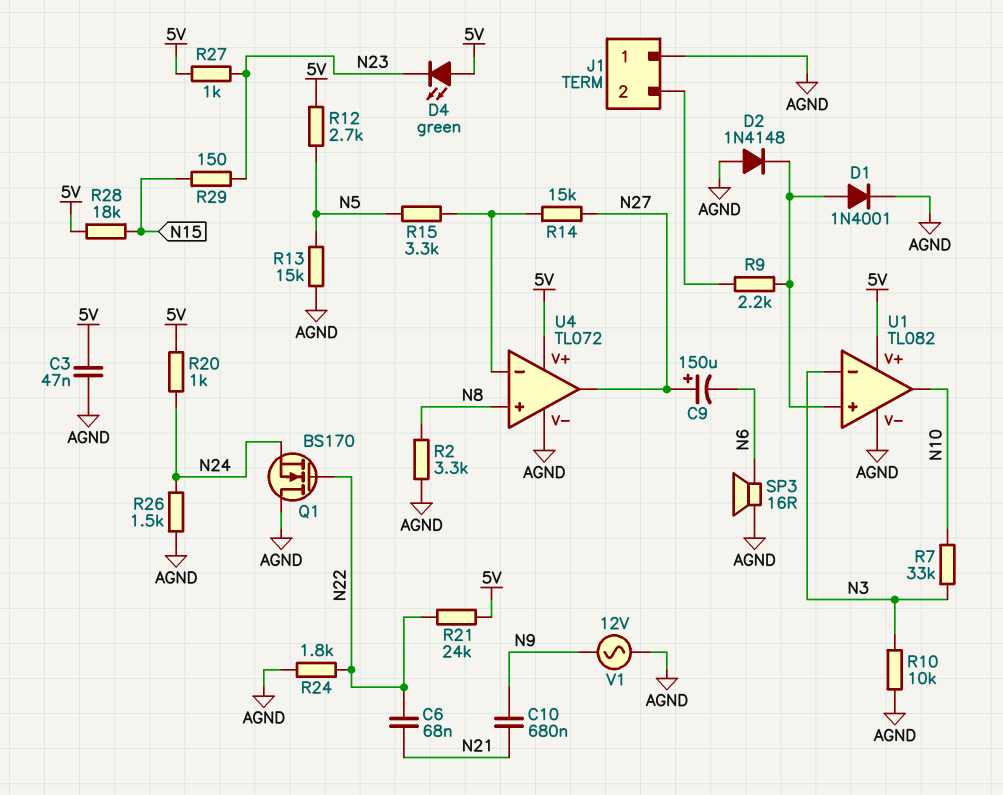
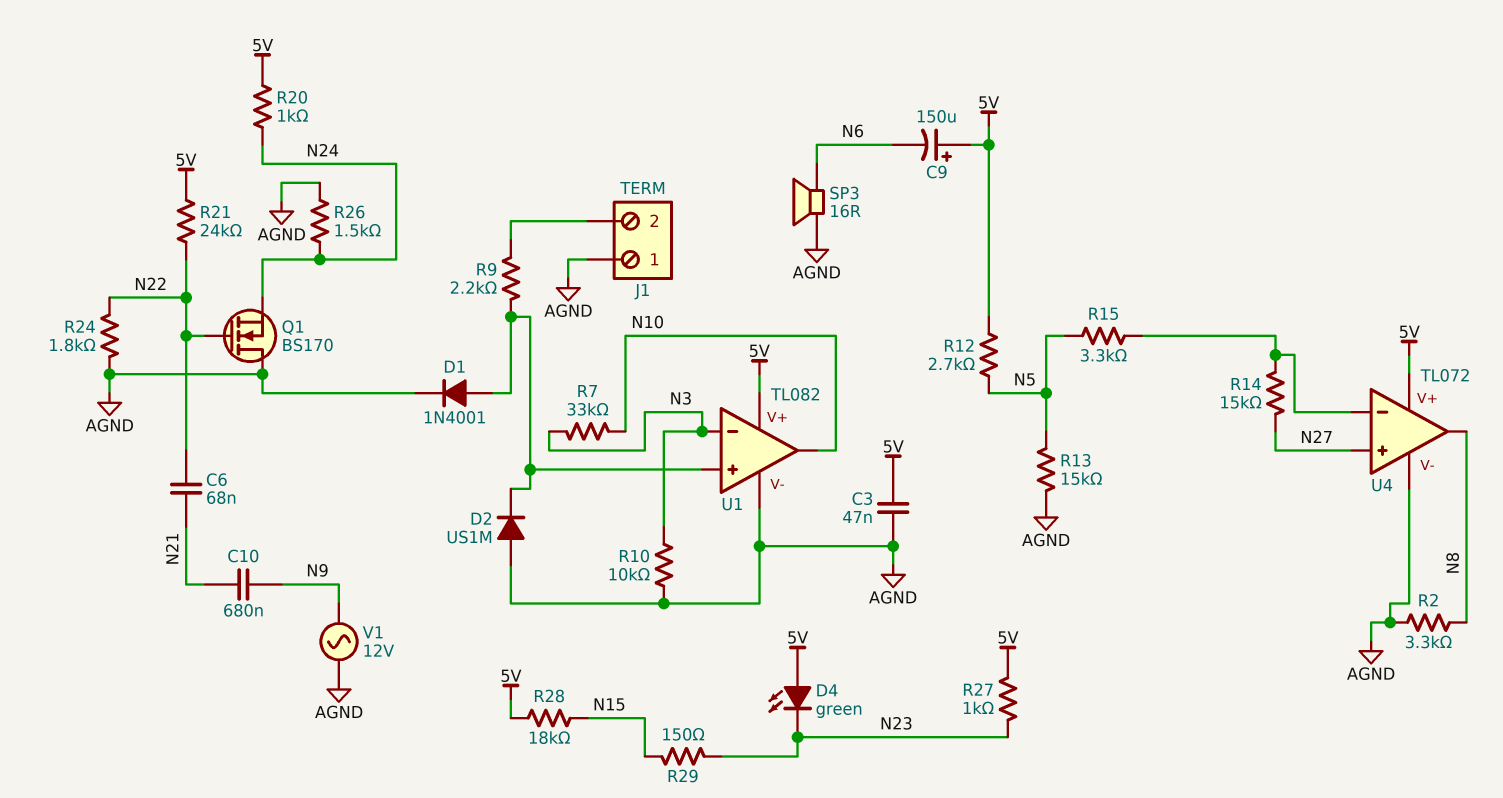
C9: 150uF (plus N27, minus N6) -> 150uF (plus 5V, minus N6)
D2: diode 1N4148 (A AGND, K U1/in+) -> diode US1M (A AGND, K U1/in+)
U4 pin in+: N8 -> N27
U4 pin out: N27 -> N8

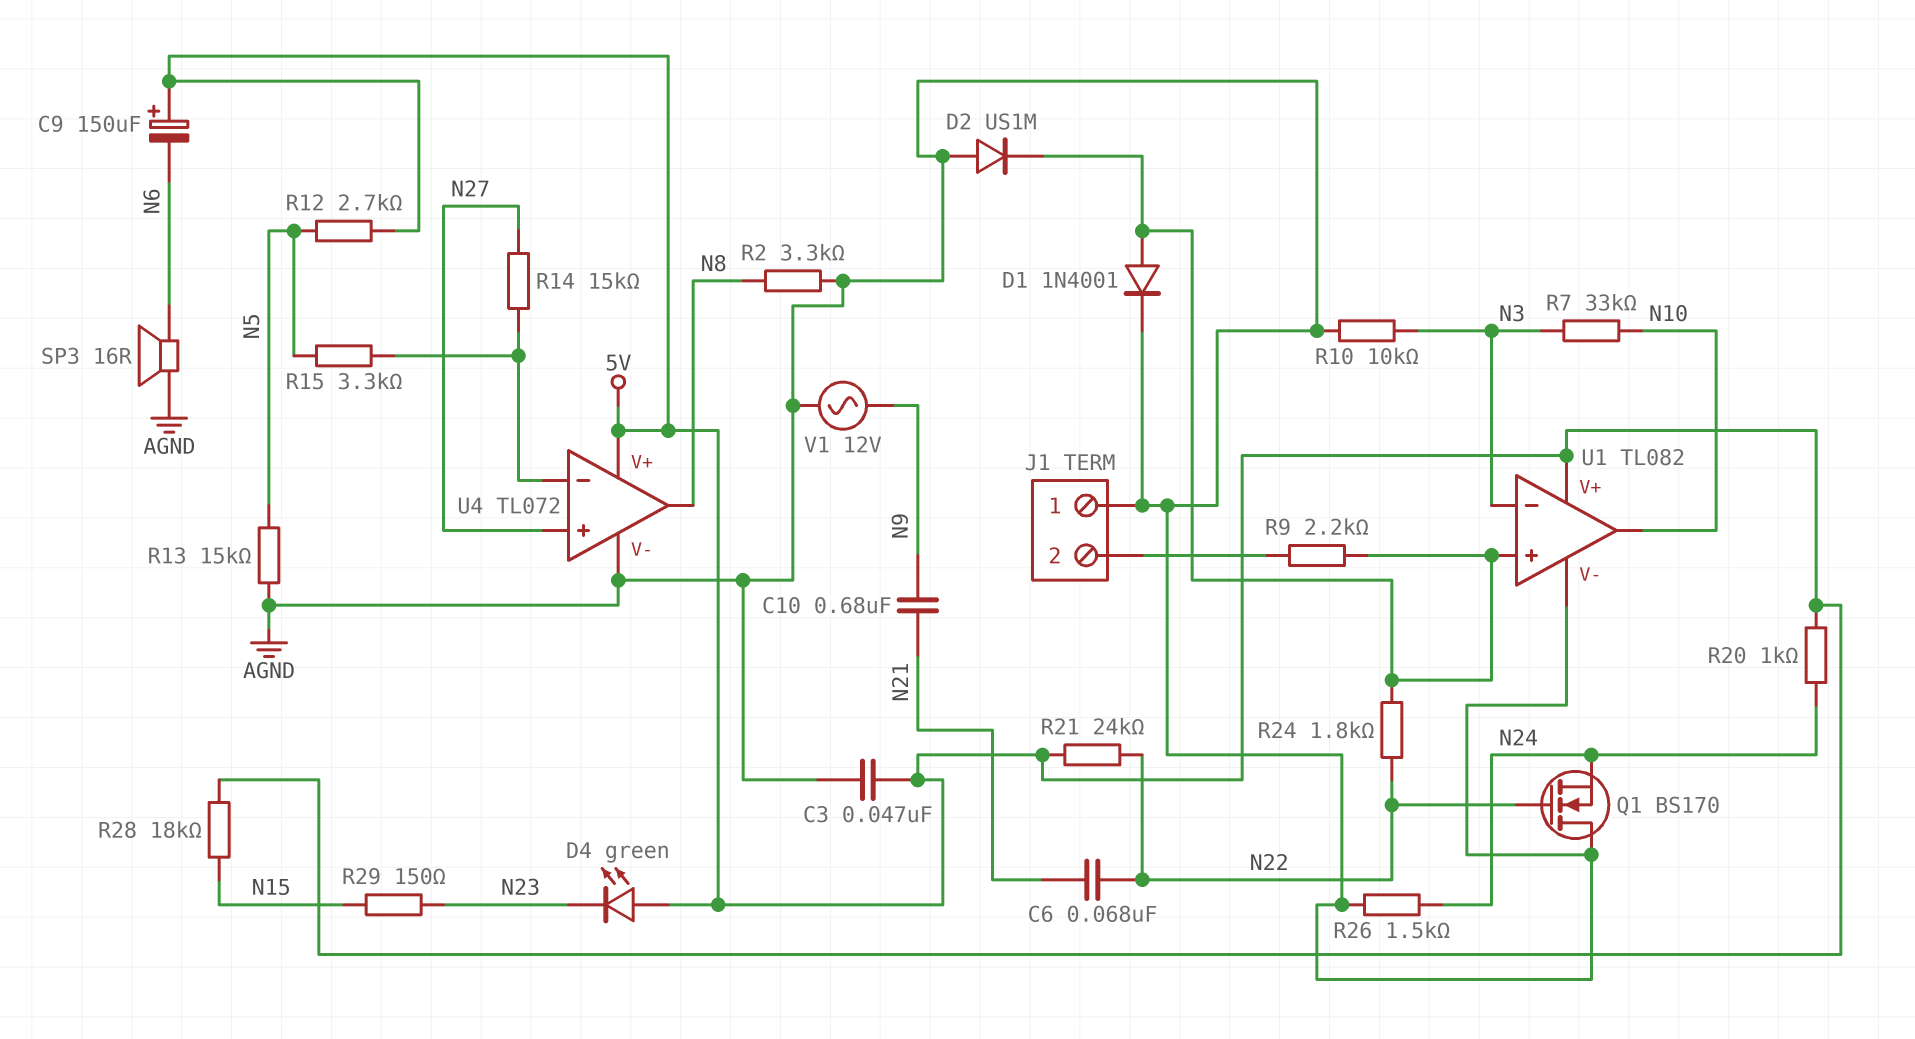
R24: 1.8k (AGND, N22) -> 1.8k (N22, U1/in+)
R27: 1k (5V, N23) -> none

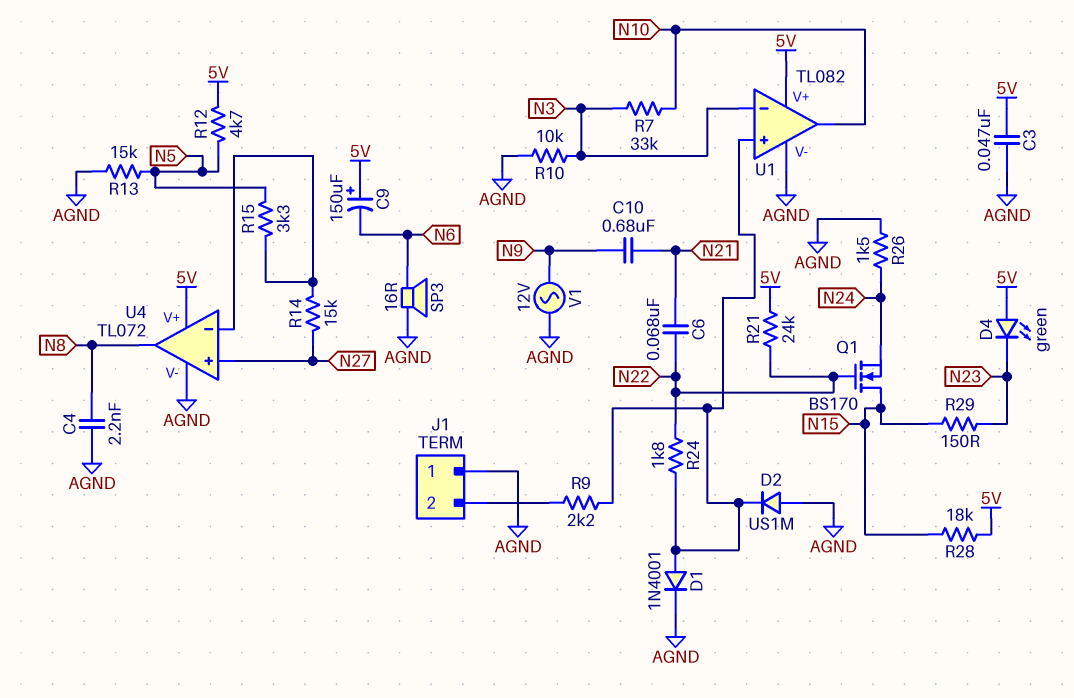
C4: none -> 2.2nF (AGND, N8)
Q1: NMOS BS170 (G N22, D AGND, S N24) -> NMOS BS170 (G N22, D N15, S N24)
R2: 3.3k (AGND, N8) -> none
R12: 2.7k (5V, N5) -> 4.7k (5V, N5)
R20: 1k (5V, N24) -> none

